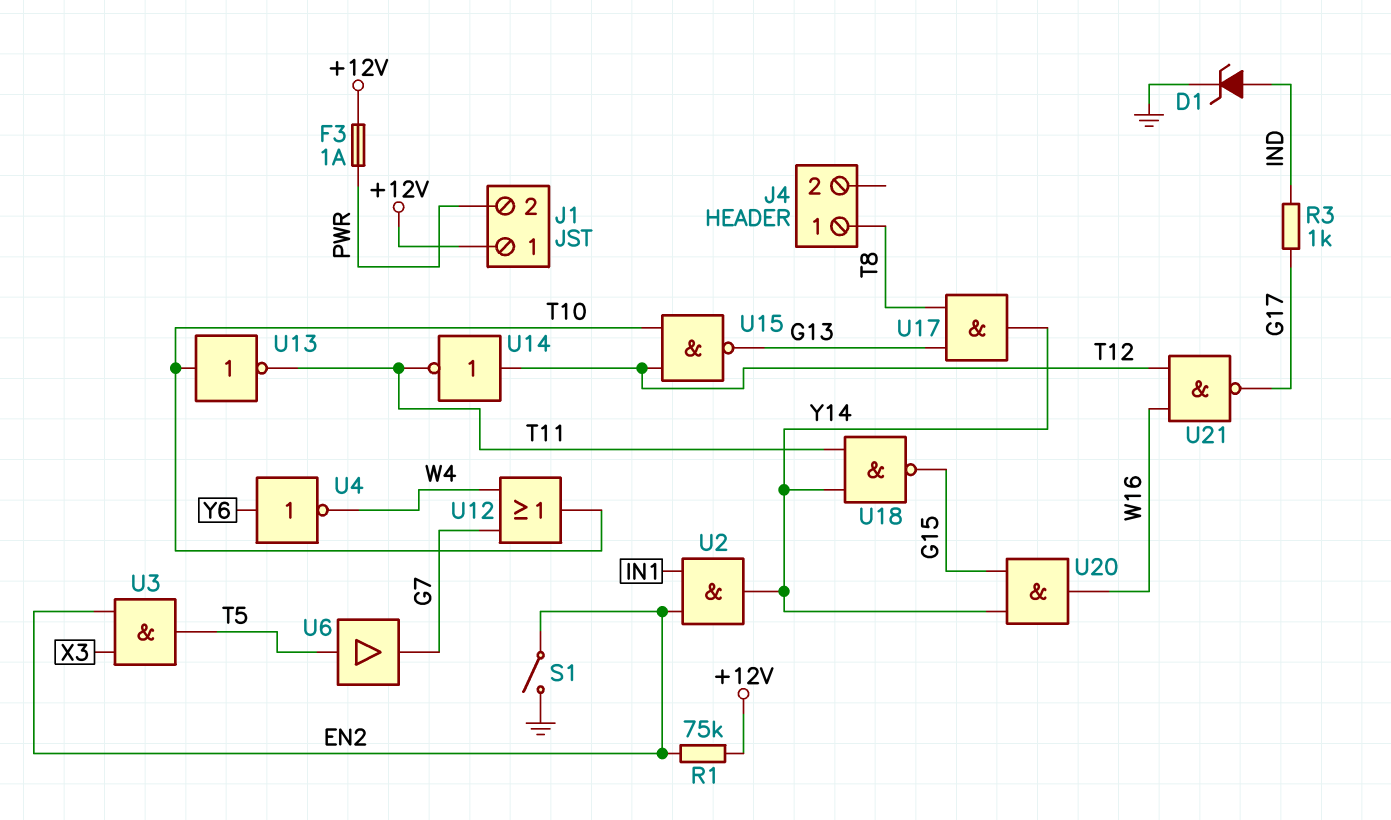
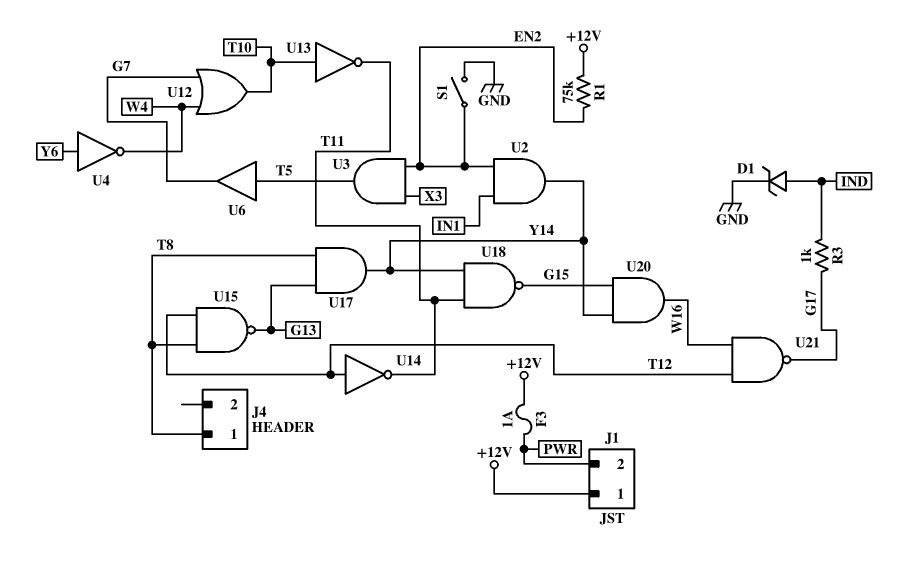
U15: NAND (in T10, in T12, out G13) -> NAND (in T8, in T12, out G13)

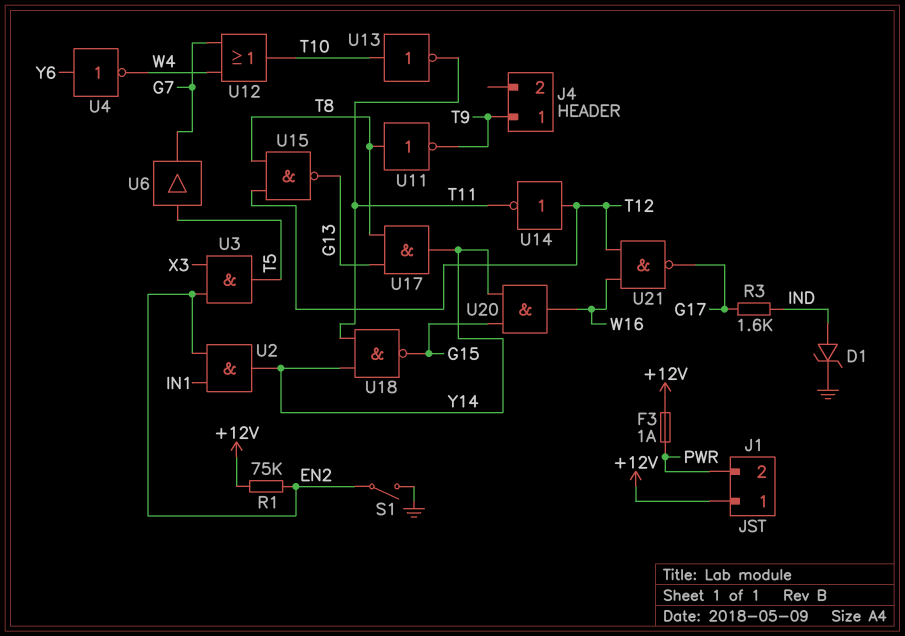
J4 pin 1: T8 -> T9
R3: 1k (G17, IND) -> 1.6k (G17, IND)
U11: none -> NOT (in T8, out T9)

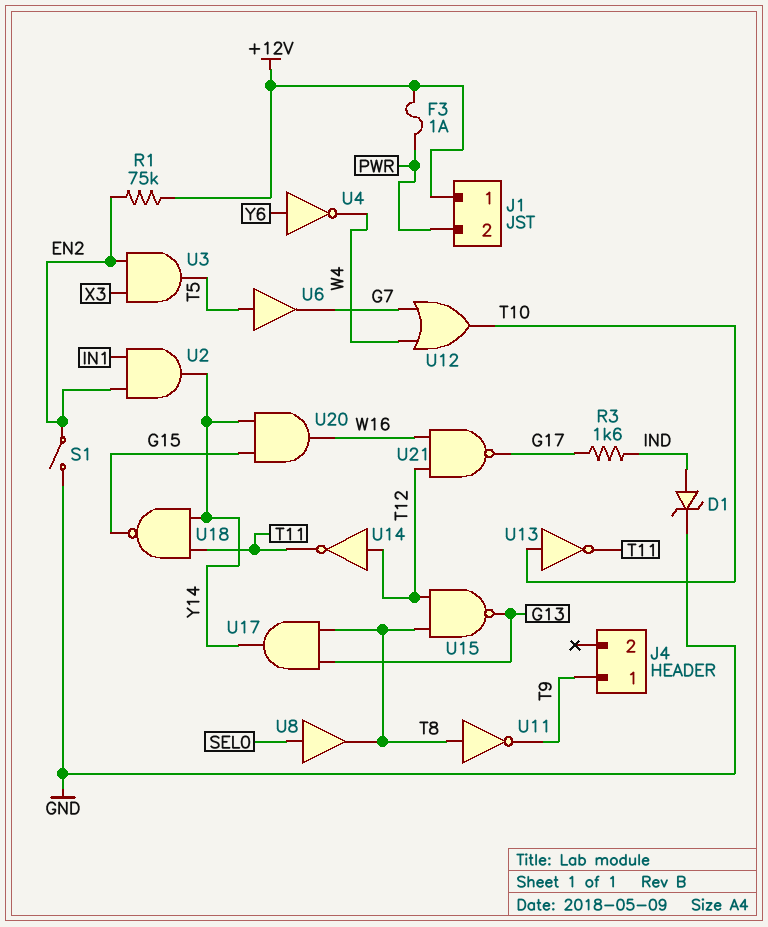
U8: none -> buffer (in SEL0, out T8)

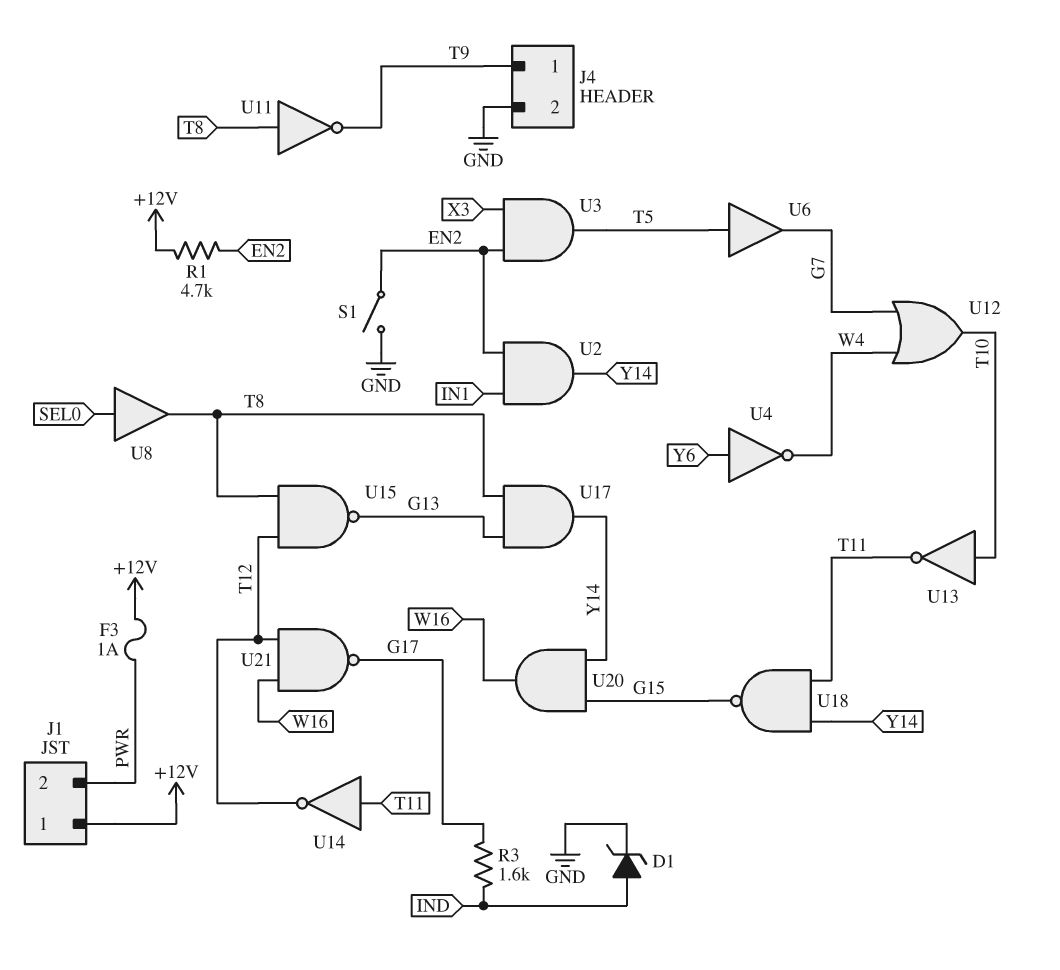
J4 pin 2: none -> GND
R1: 75k (+12V, EN2) -> 4.7k (+12V, EN2)
U14: NOT (in T12, out T11) -> NOT (in T11, out T12)

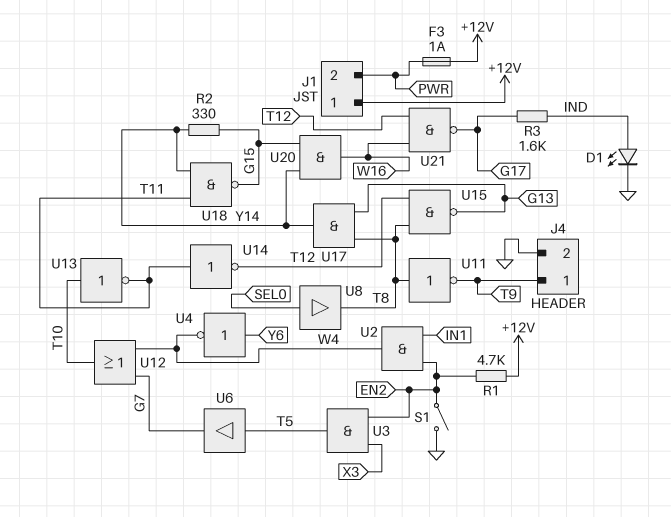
D1: zener (A IND, K GND) -> LED (A IND, K GND)
R2: none -> 330 (G15, Y14)
U2: AND (in EN2, in IN1, out Y14) -> AND (in EN2, in IN1, out W4)

